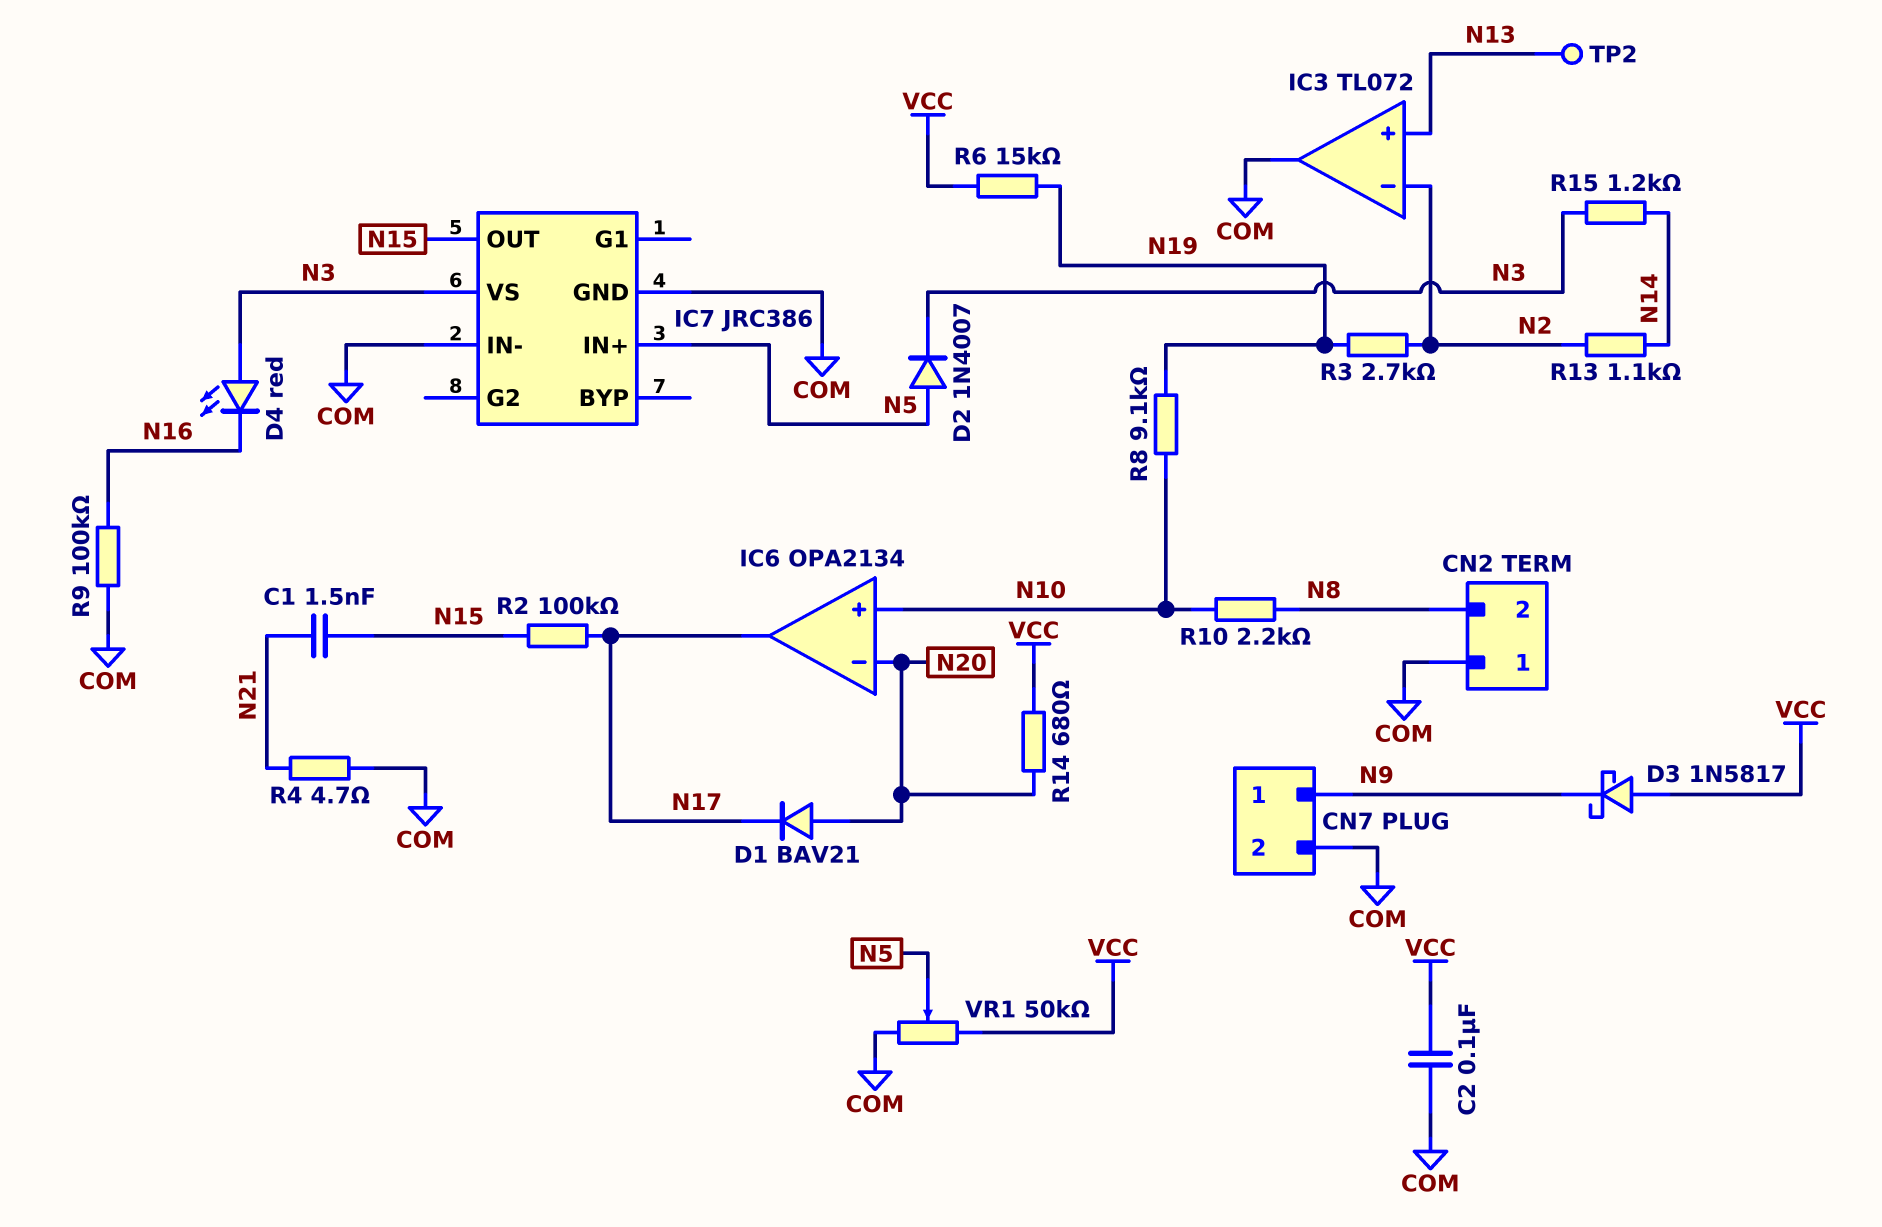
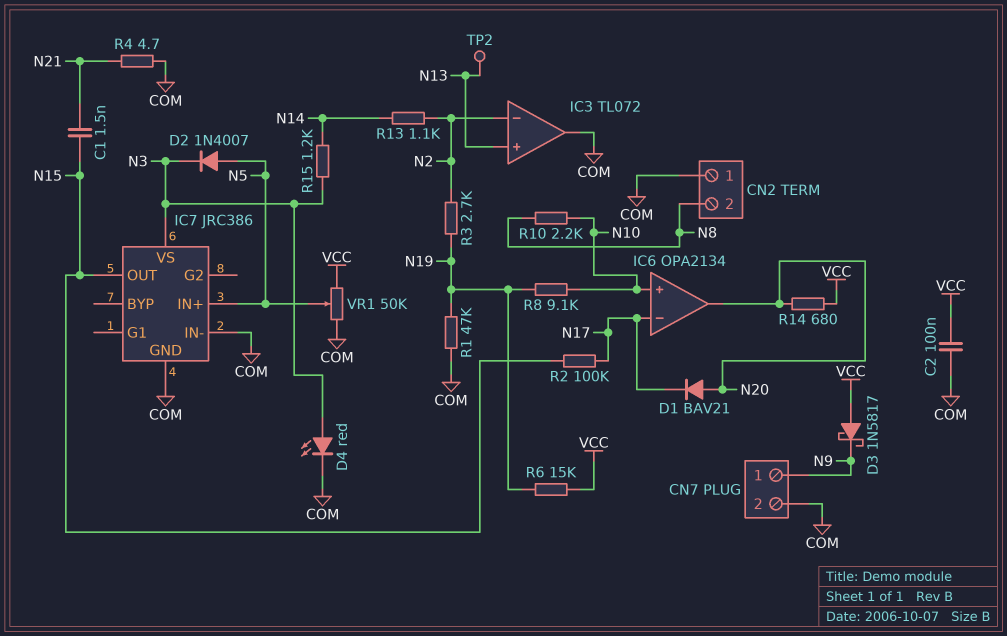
D4: LED red (A N3, K N16) -> LED red (A N3, K COM)
IC6 pin in-: N20 -> N17
IC6 pin out: N17 -> N20
R1: none -> 47k (COM, N19)
R9: 100k (COM, N16) -> none

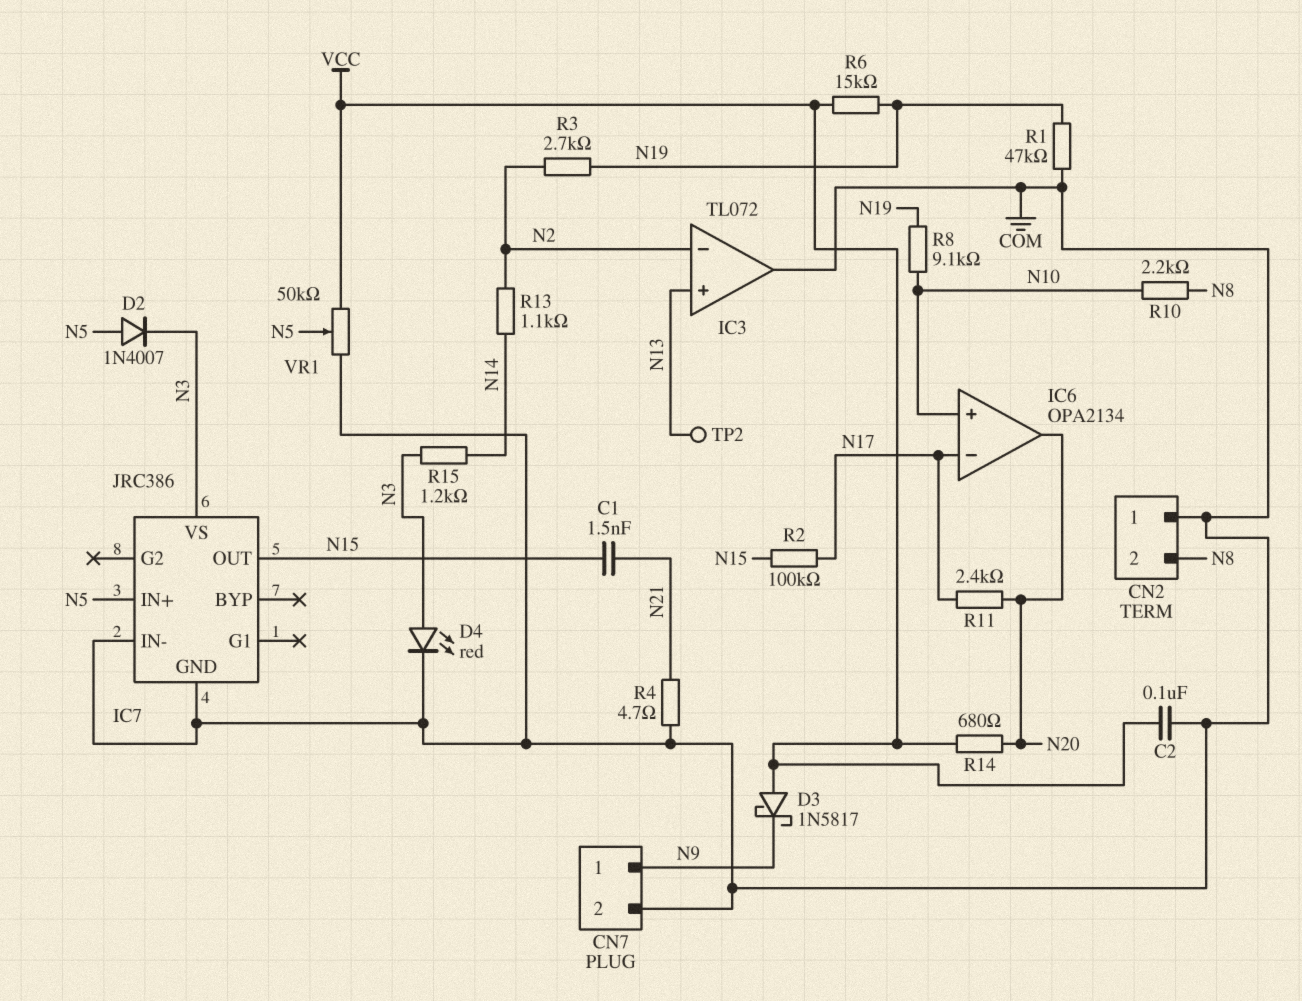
D1: diode BAV21 (A N20, K N17) -> none
R11: none -> 2.4k (N17, N20)

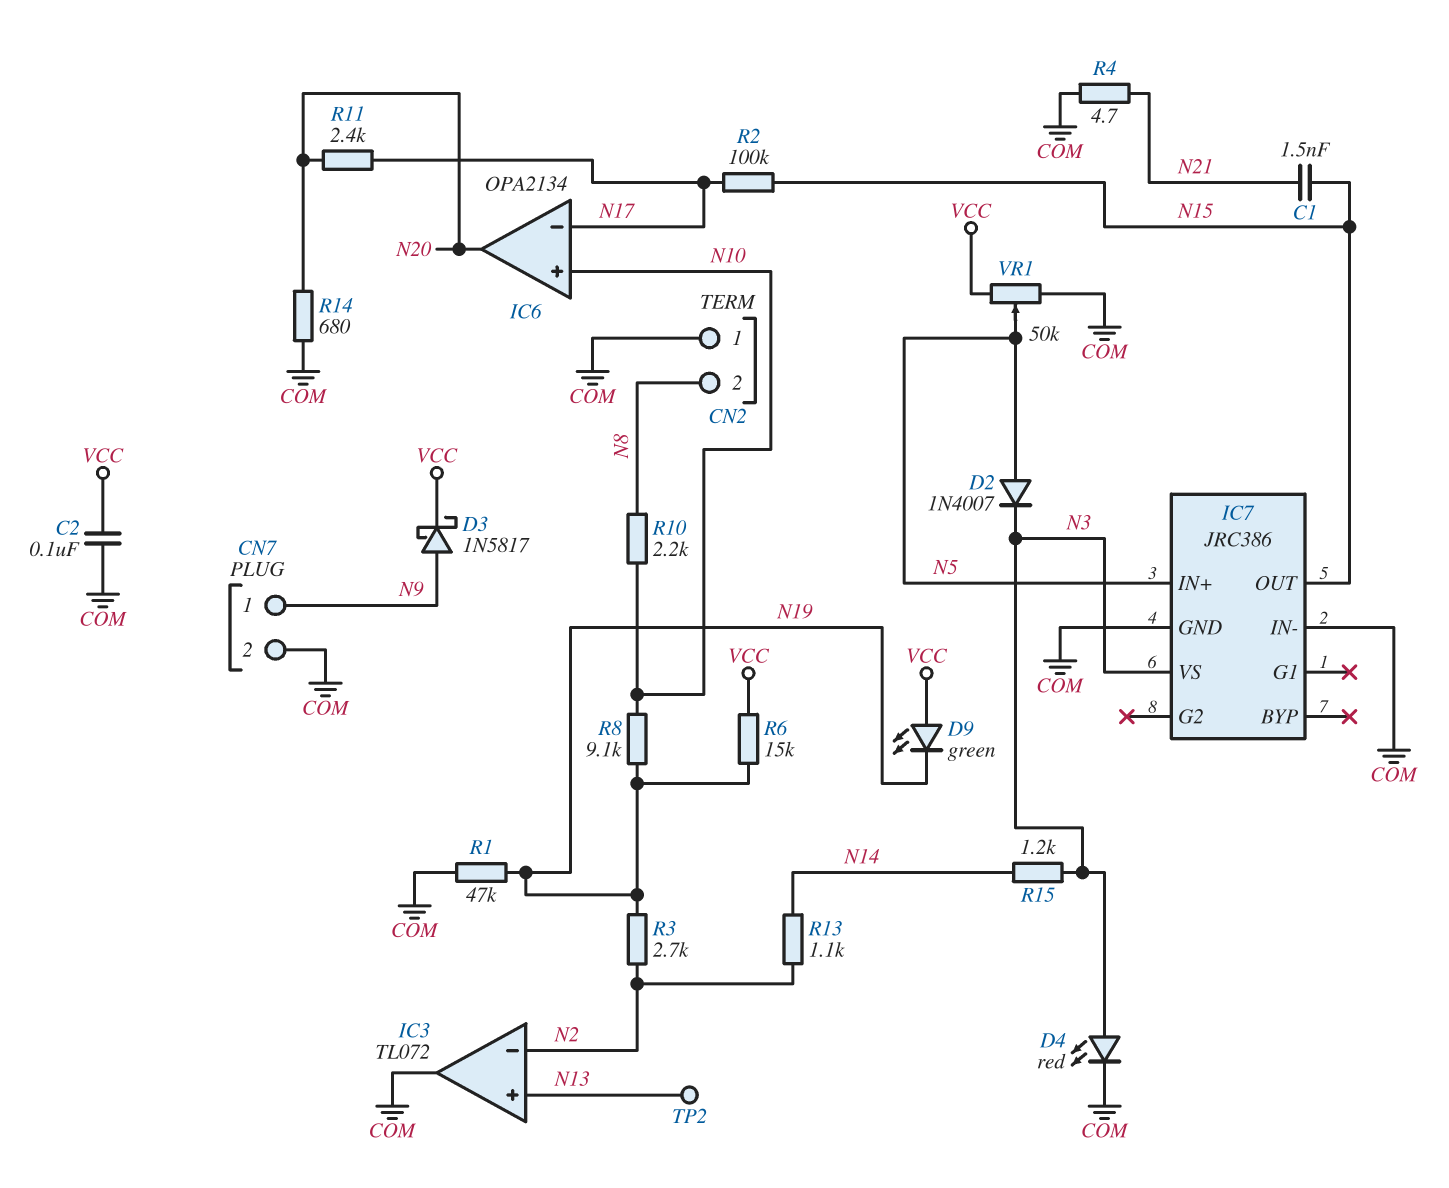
D3: schottky 1N5817 (A VCC, K N9) -> schottky 1N5817 (A N9, K VCC)
D9: none -> LED green (A VCC, K N19)
R14: 680 (N20, VCC) -> 680 (COM, N20)

